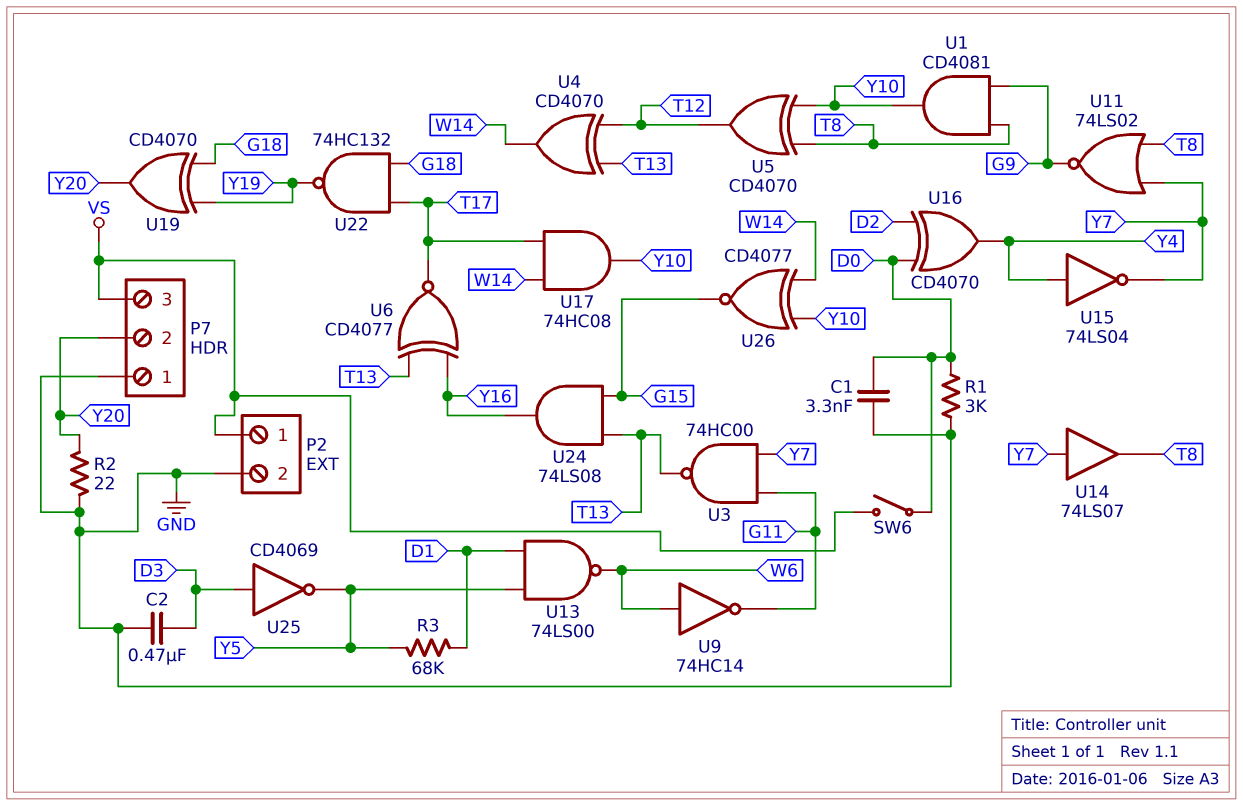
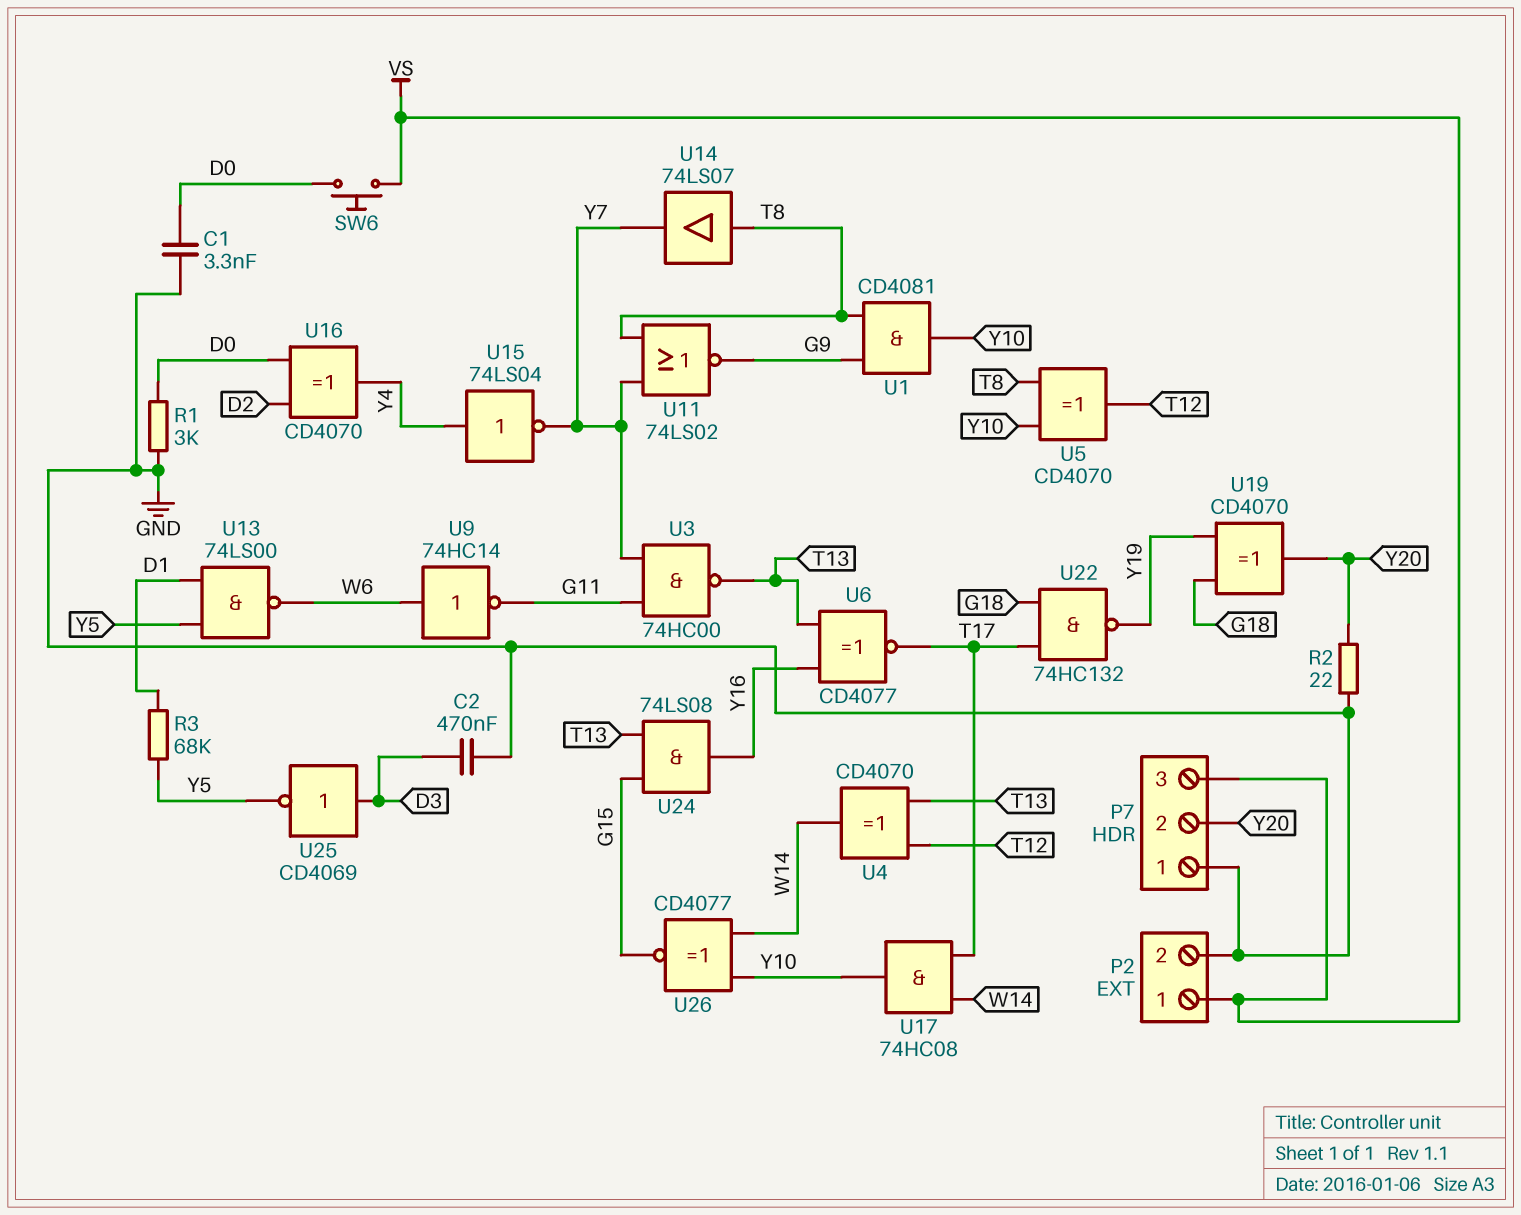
SW6: switch (D0, VS) -> button (D0, VS)
U14: buffer 74LS07 (in Y7, out T8) -> buffer 74LS07 (in T8, out Y7)

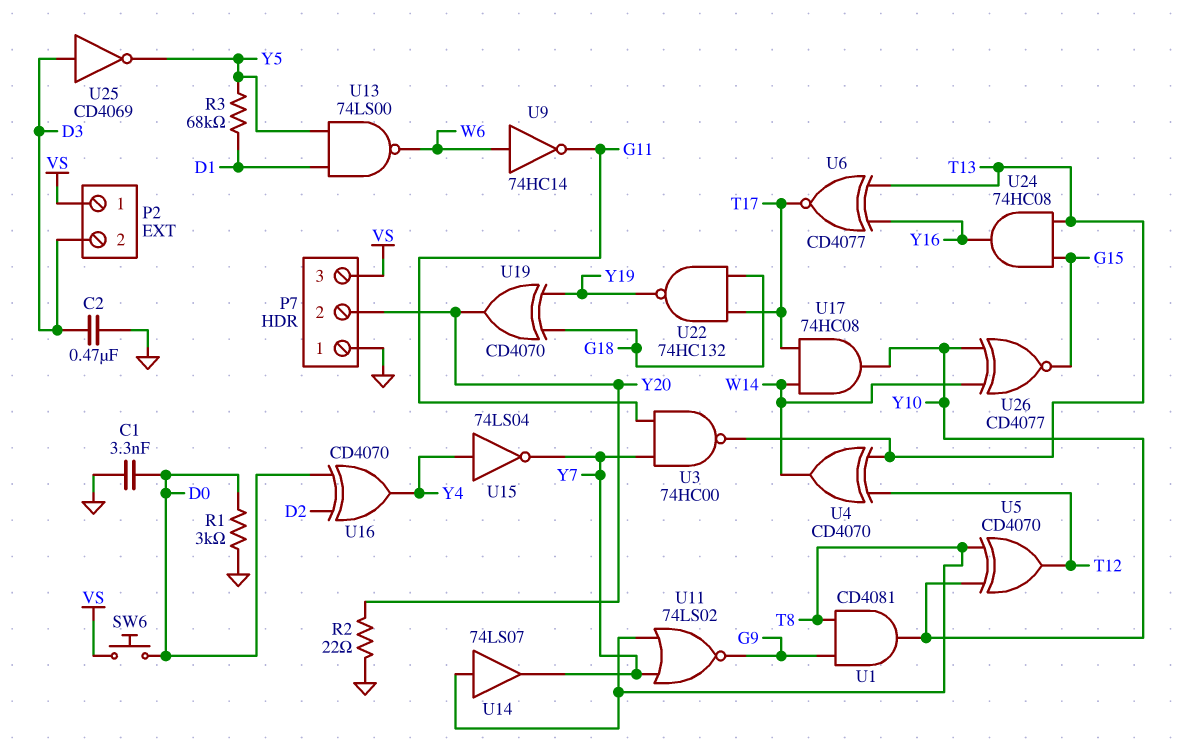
P2 pin 2: GND -> D3
U24: AND 74LS08 (in G15, in T13, out Y16) -> AND 74HC08 (in G15, in T13, out Y16)

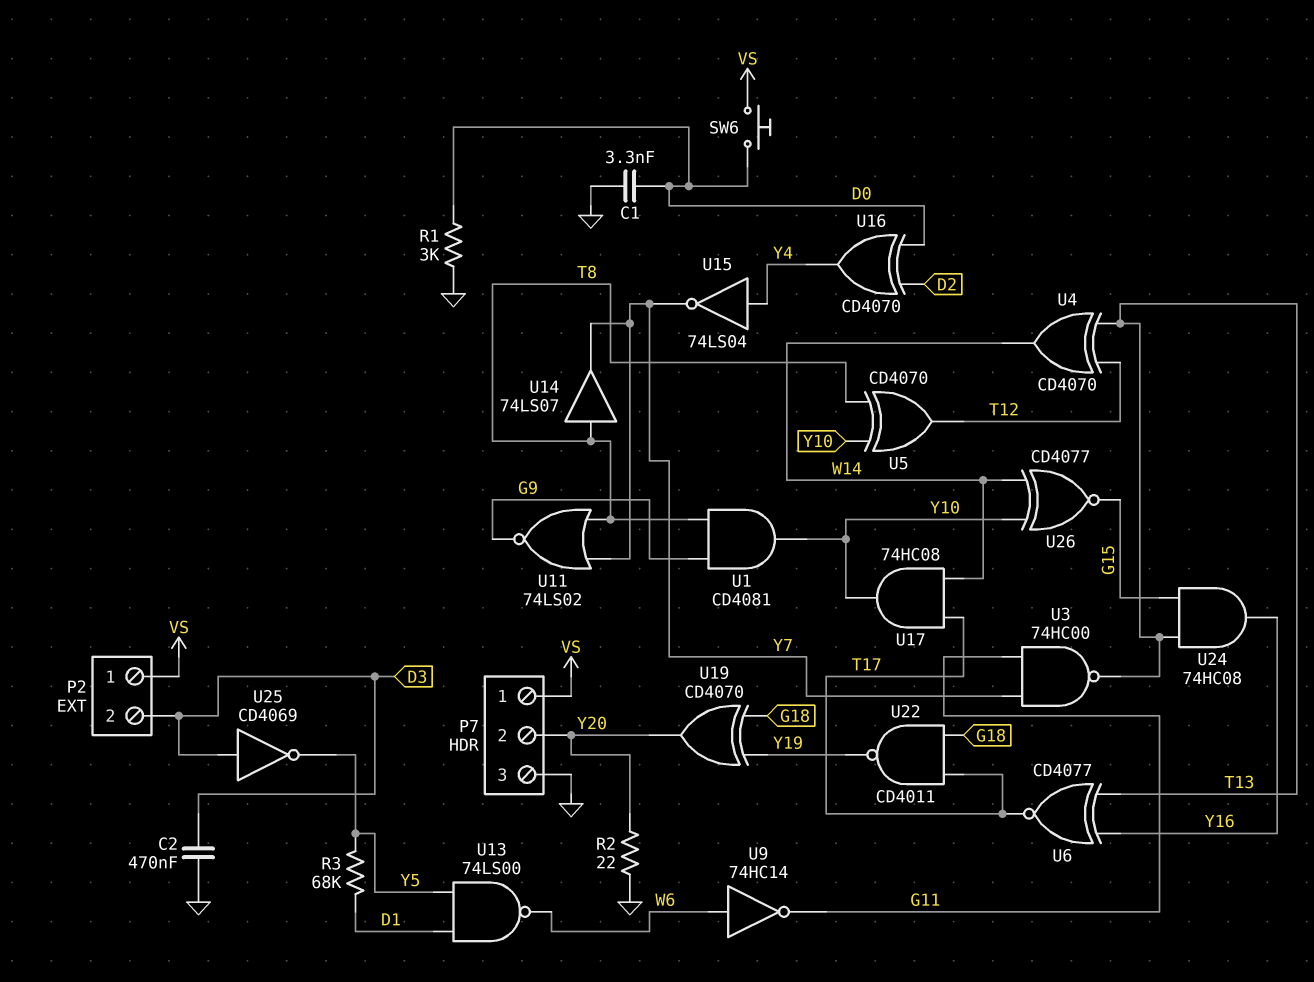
P7 pin 1: GND -> VS
P7 pin 3: VS -> GND
U22: NAND 74HC132 (in G18, in T17, out Y19) -> NAND CD4011 (in G18, in T17, out Y19)

